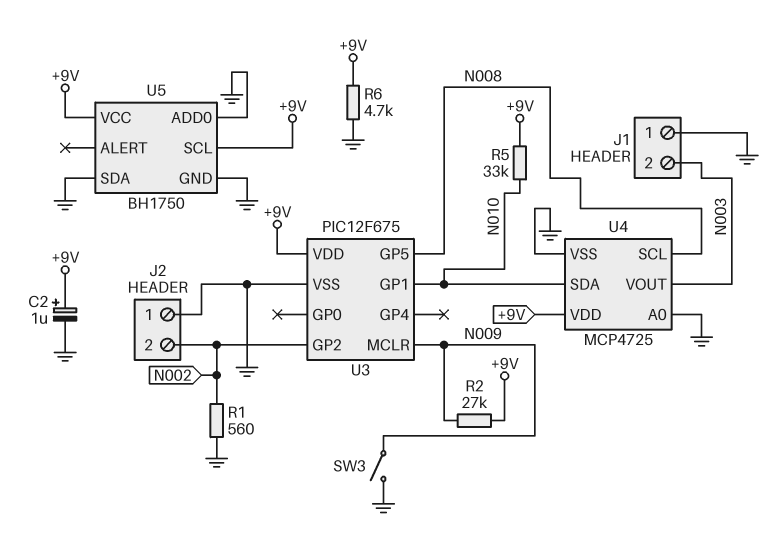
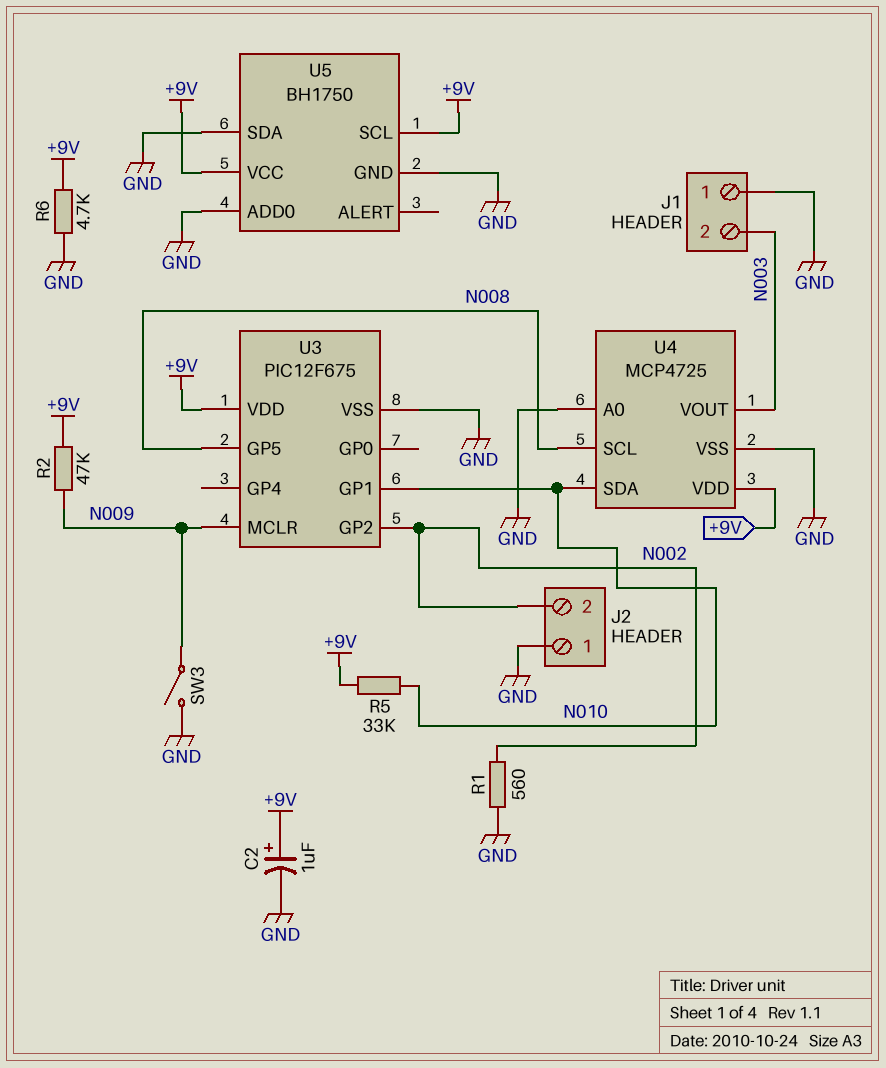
R2: 27k (+9V, N009) -> 47k (+9V, N009)

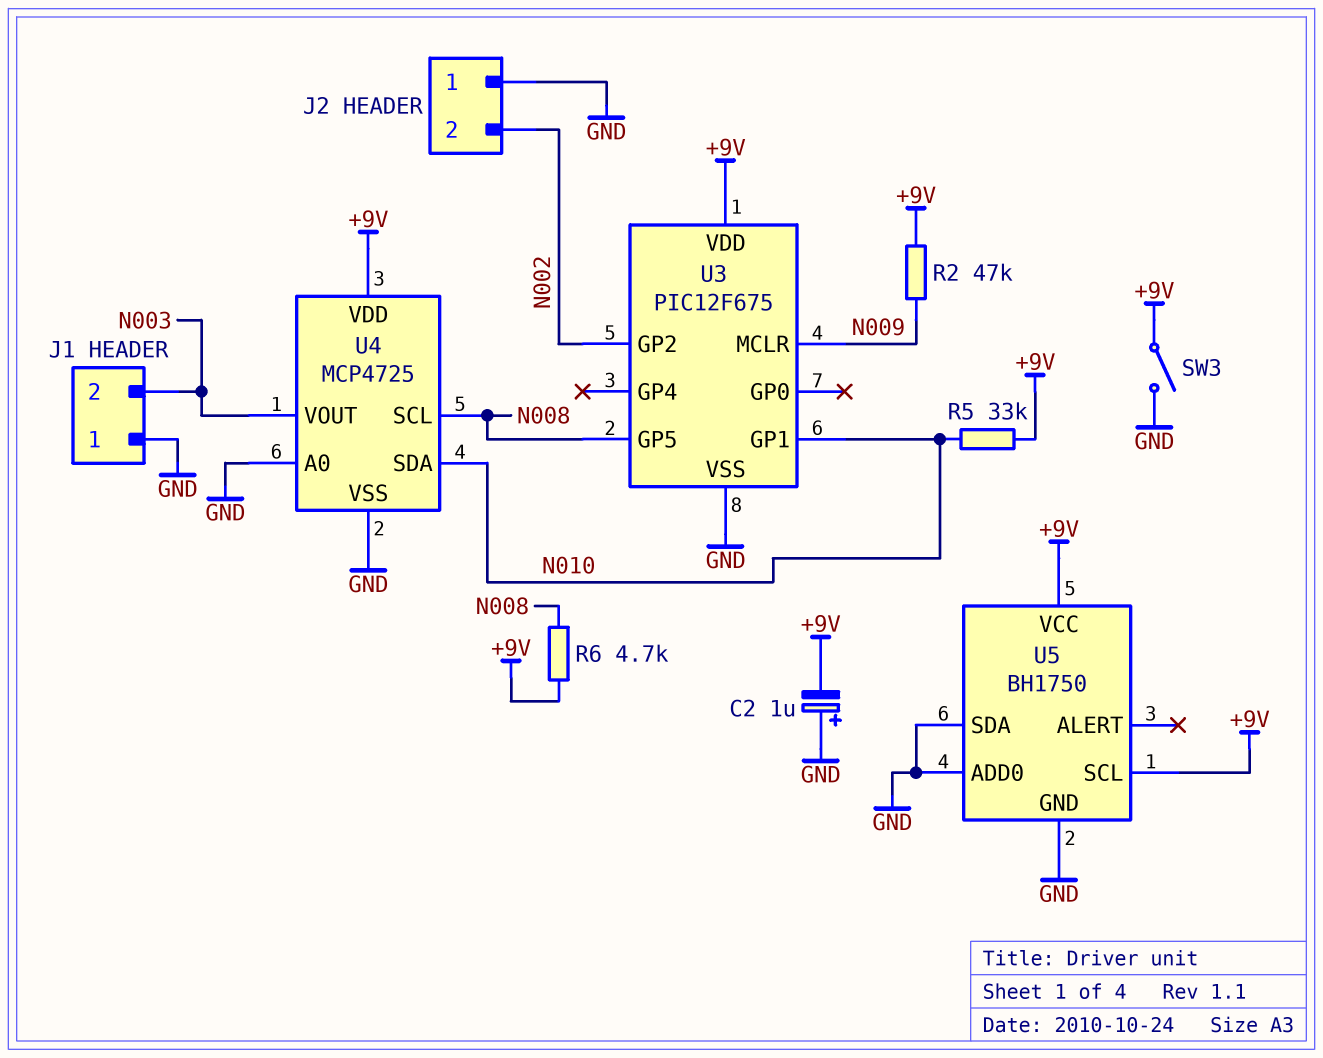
C2: 1uF (plus +9V, minus GND) -> 1uF (plus GND, minus +9V)
R1: 560 (GND, N002) -> none
R6: 4.7k (+9V, GND) -> 4.7k (+9V, N008)
SW3: switch (GND, N009) -> switch (+9V, GND)

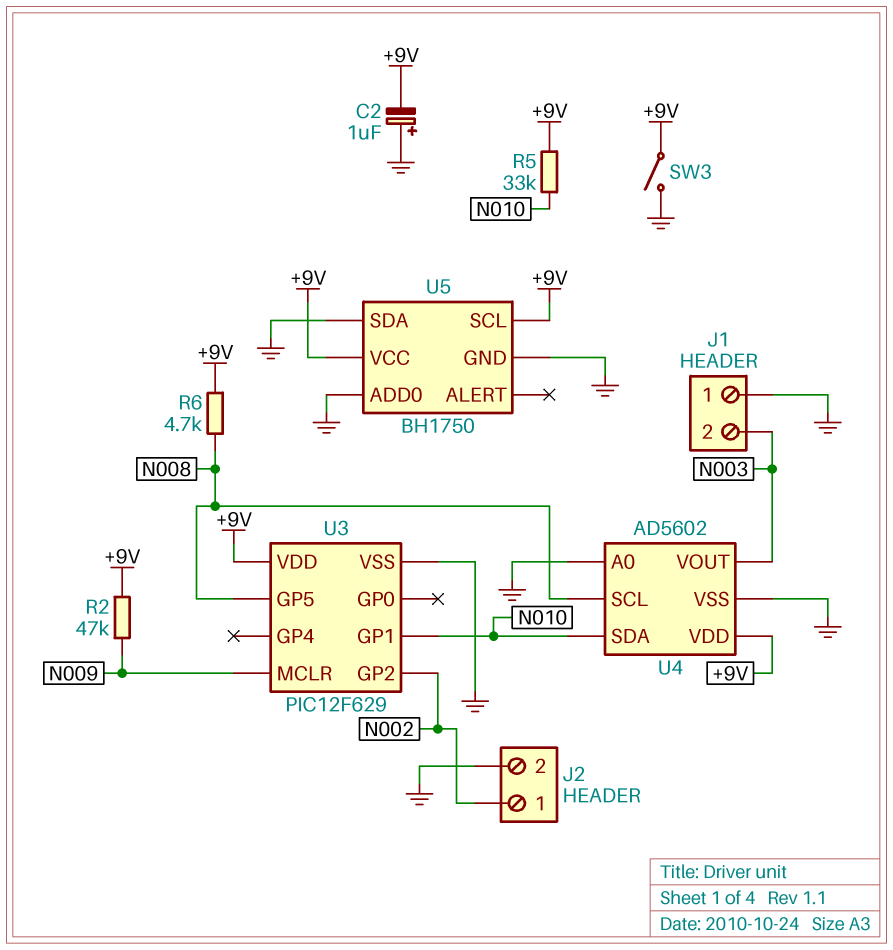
J2 pin 1: GND -> N002
J2 pin 2: N002 -> GND
U3: PIC12F675 -> PIC12F629
U4: MCP4725 -> AD5602

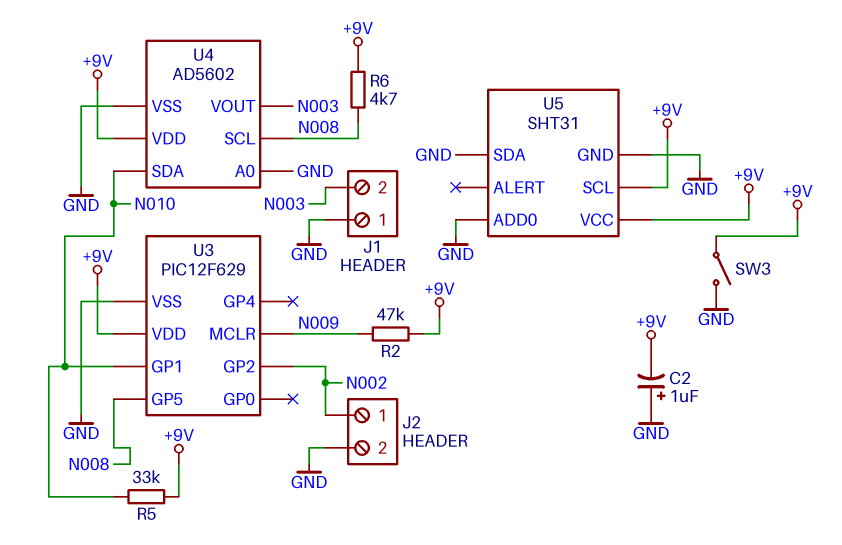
U5: BH1750 -> SHT31

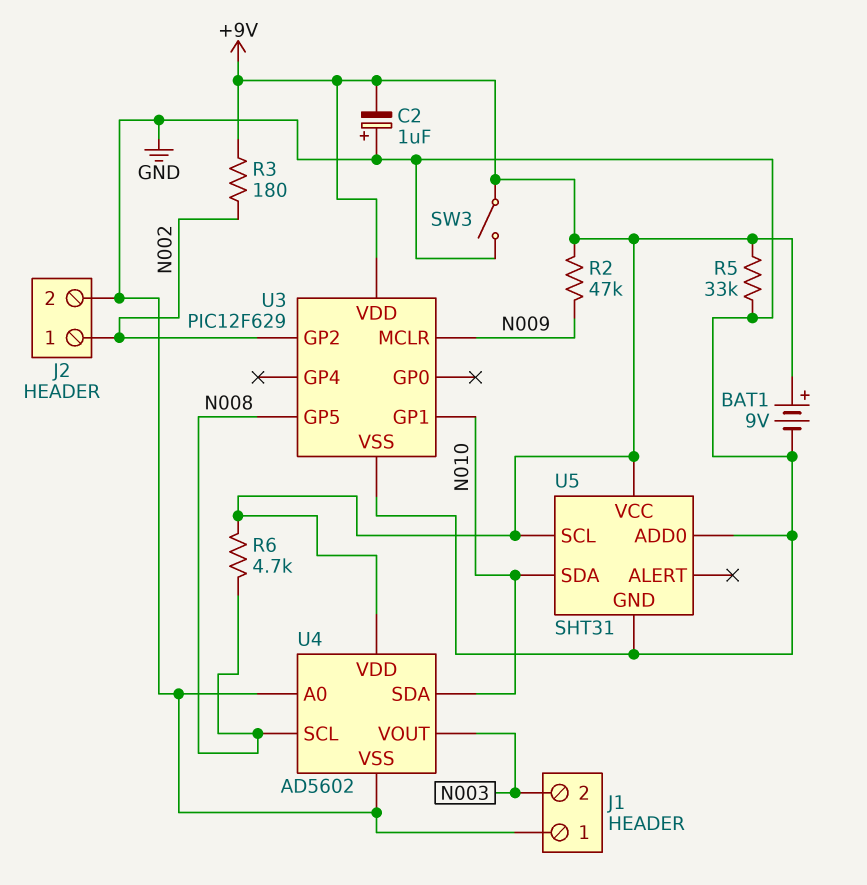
BAT1: none -> 9V (plus +9V, minus GND)
R3: none -> 180 (+9V, N002)
R5: 33k (+9V, N010) -> 33k (+9V, GND)
U5 pin SDA: GND -> N010

